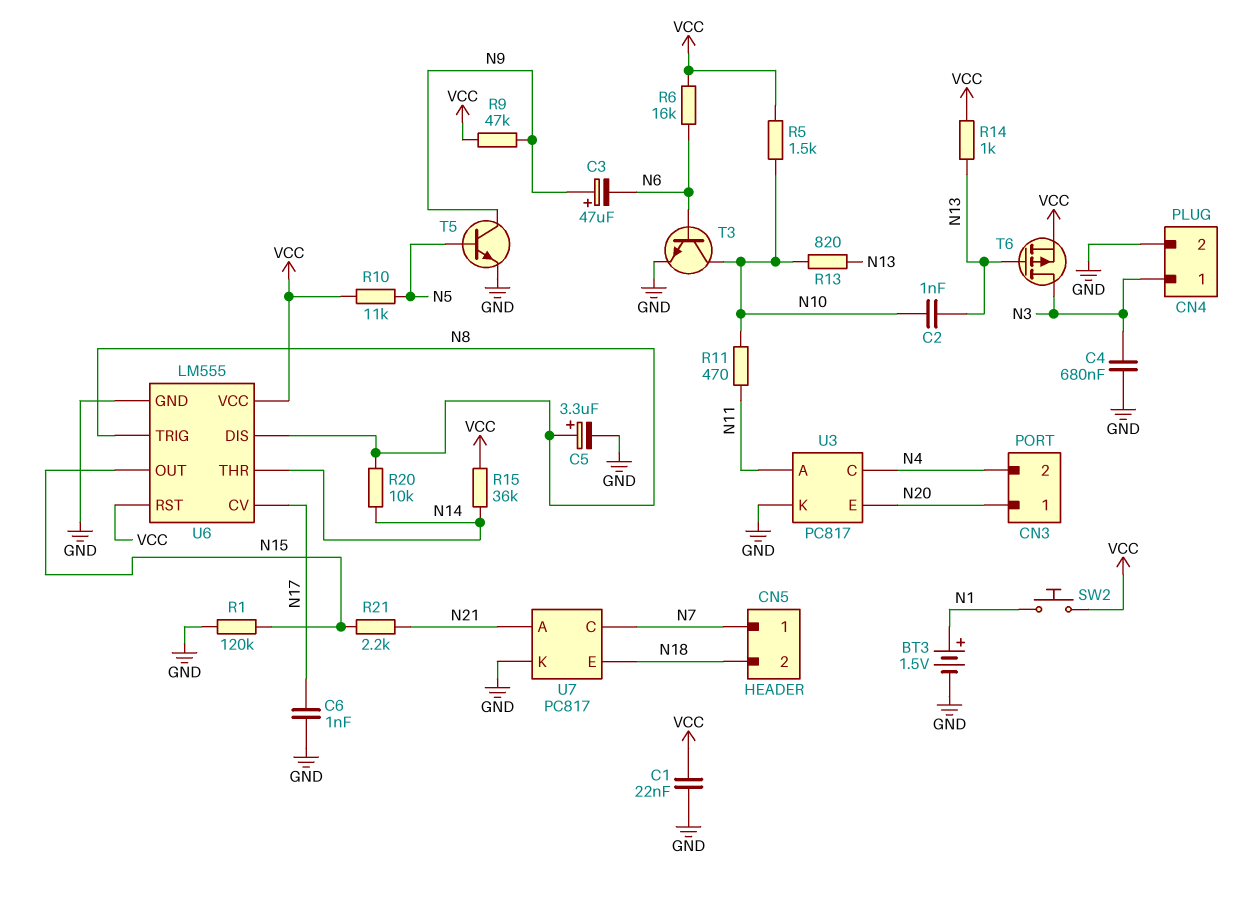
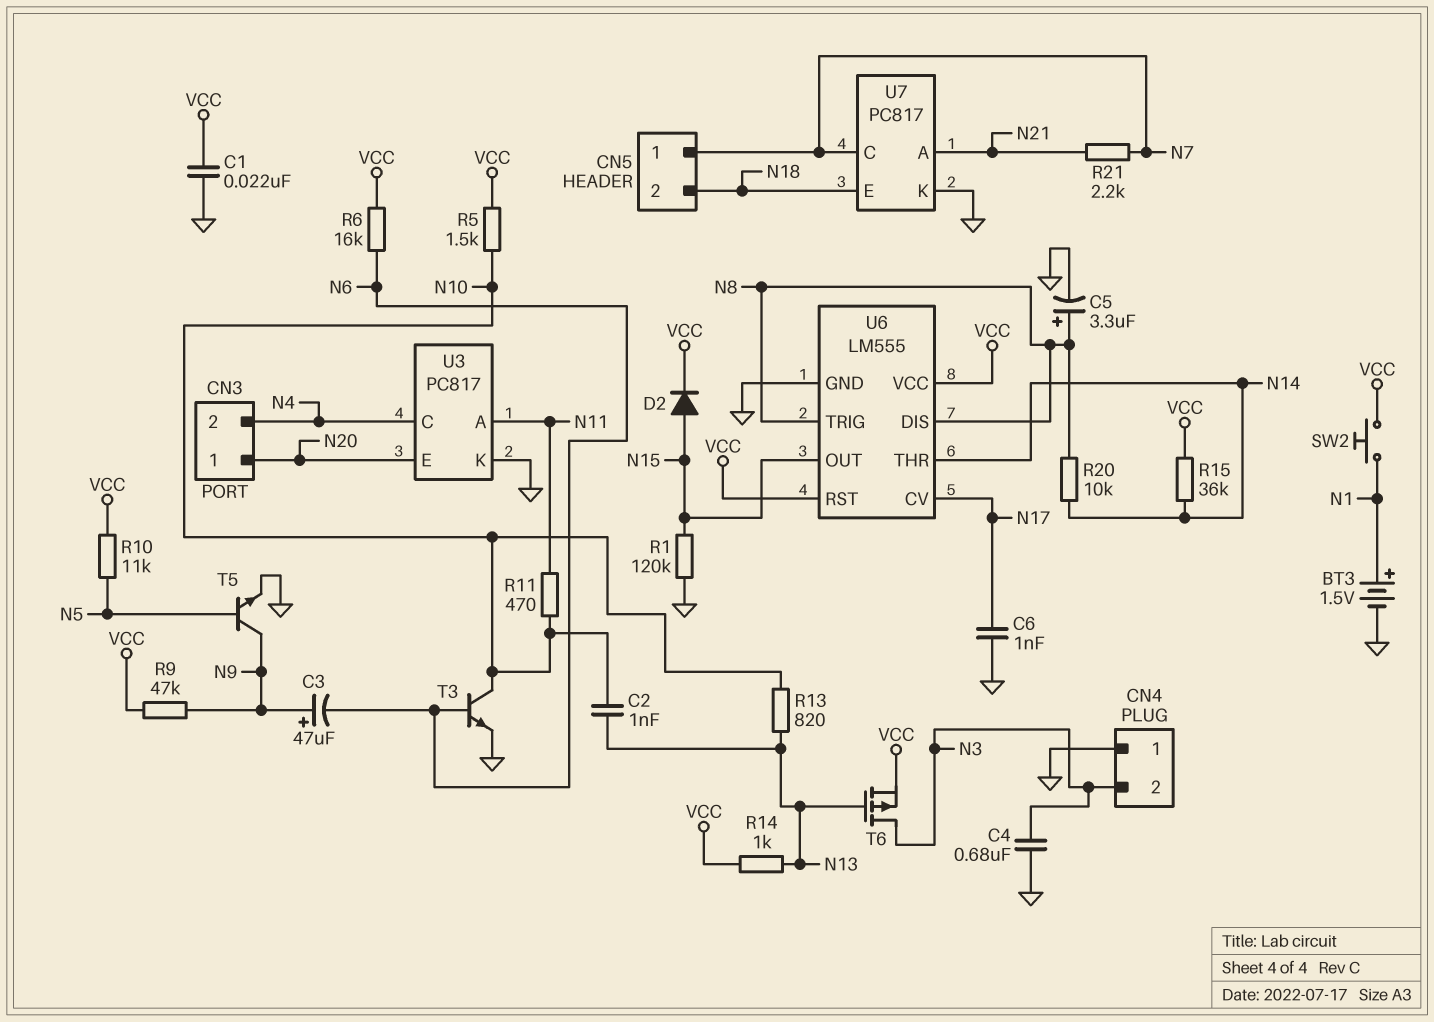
CN4 pin 1: N3 -> GND
CN4 pin 2: GND -> N3
D2: none -> diode (A N15, K VCC)
R21: 2.2k (N15, N21) -> 2.2k (N7, N21)

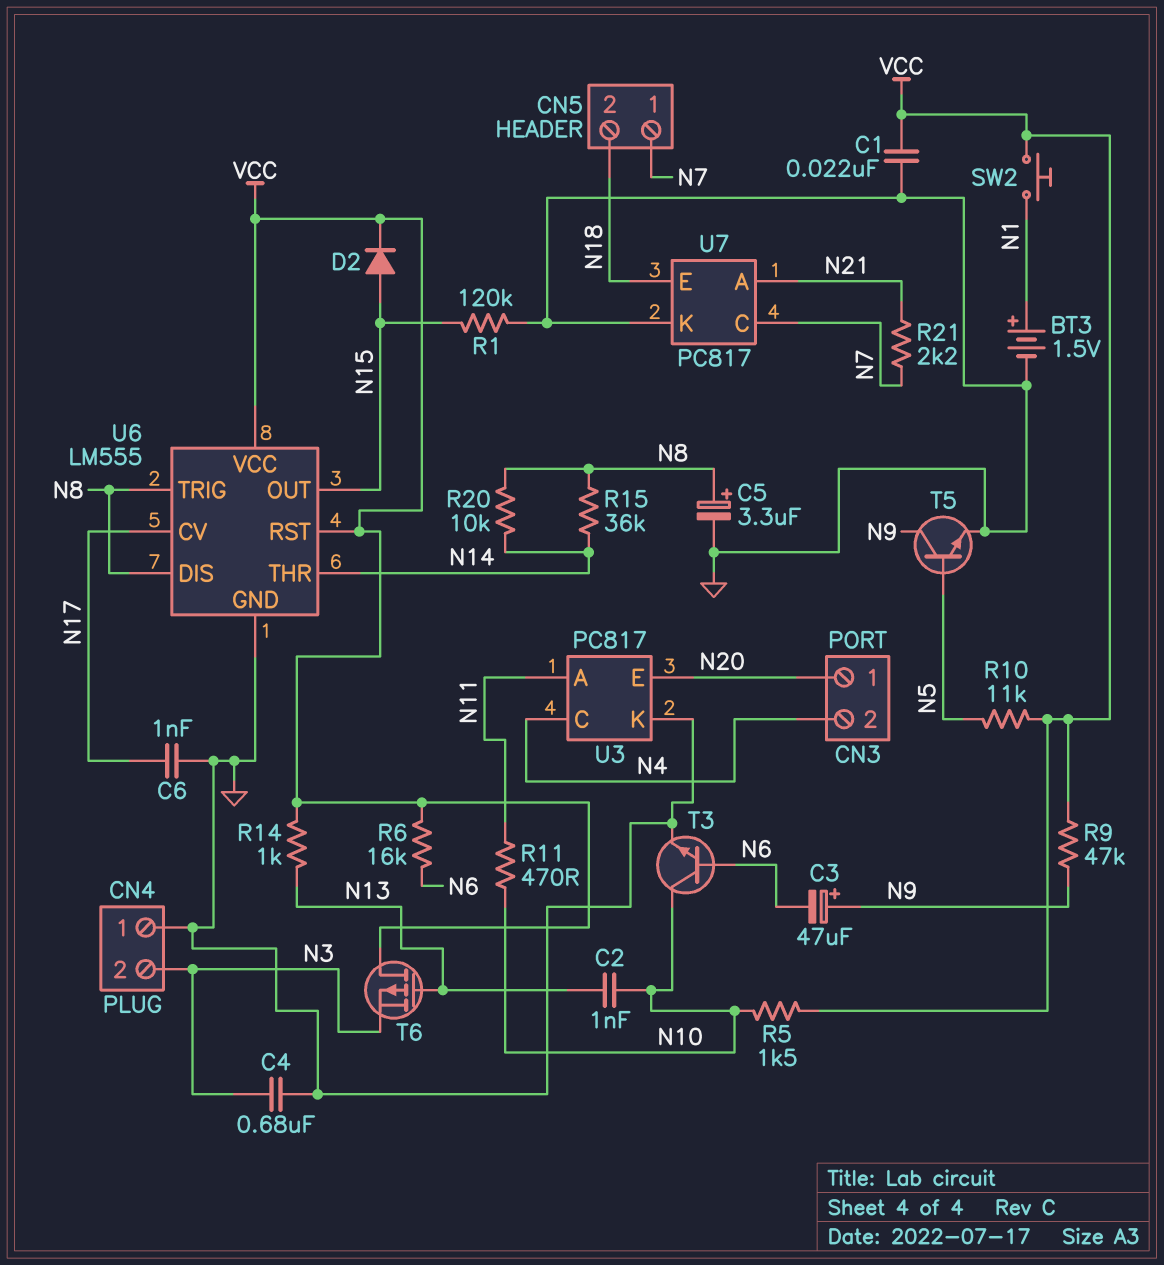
R13: 820 (N10, N13) -> none
R15: 36k (N14, VCC) -> 36k (N8, N14)
T6: PMOS (G N13, D N3, S VCC) -> PMOS (G N13, D VCC, S N3)

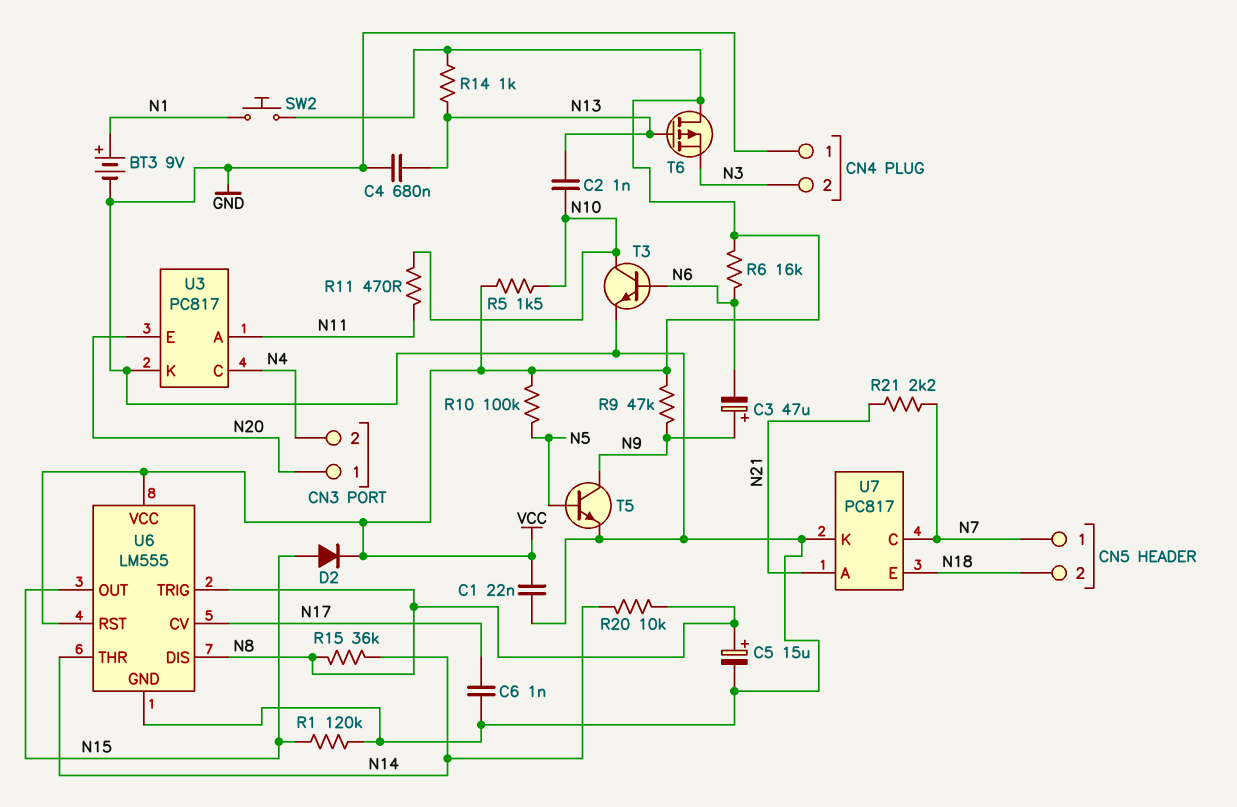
BT3: 1.5V (plus N1, minus GND) -> 9V (plus N1, minus GND)
C4: 680nF (GND, N3) -> 680nF (GND, N13)
C5: 3.3uF (plus N8, minus GND) -> 15uF (plus N8, minus GND)
R10: 11k (N5, VCC) -> 100k (N5, VCC)

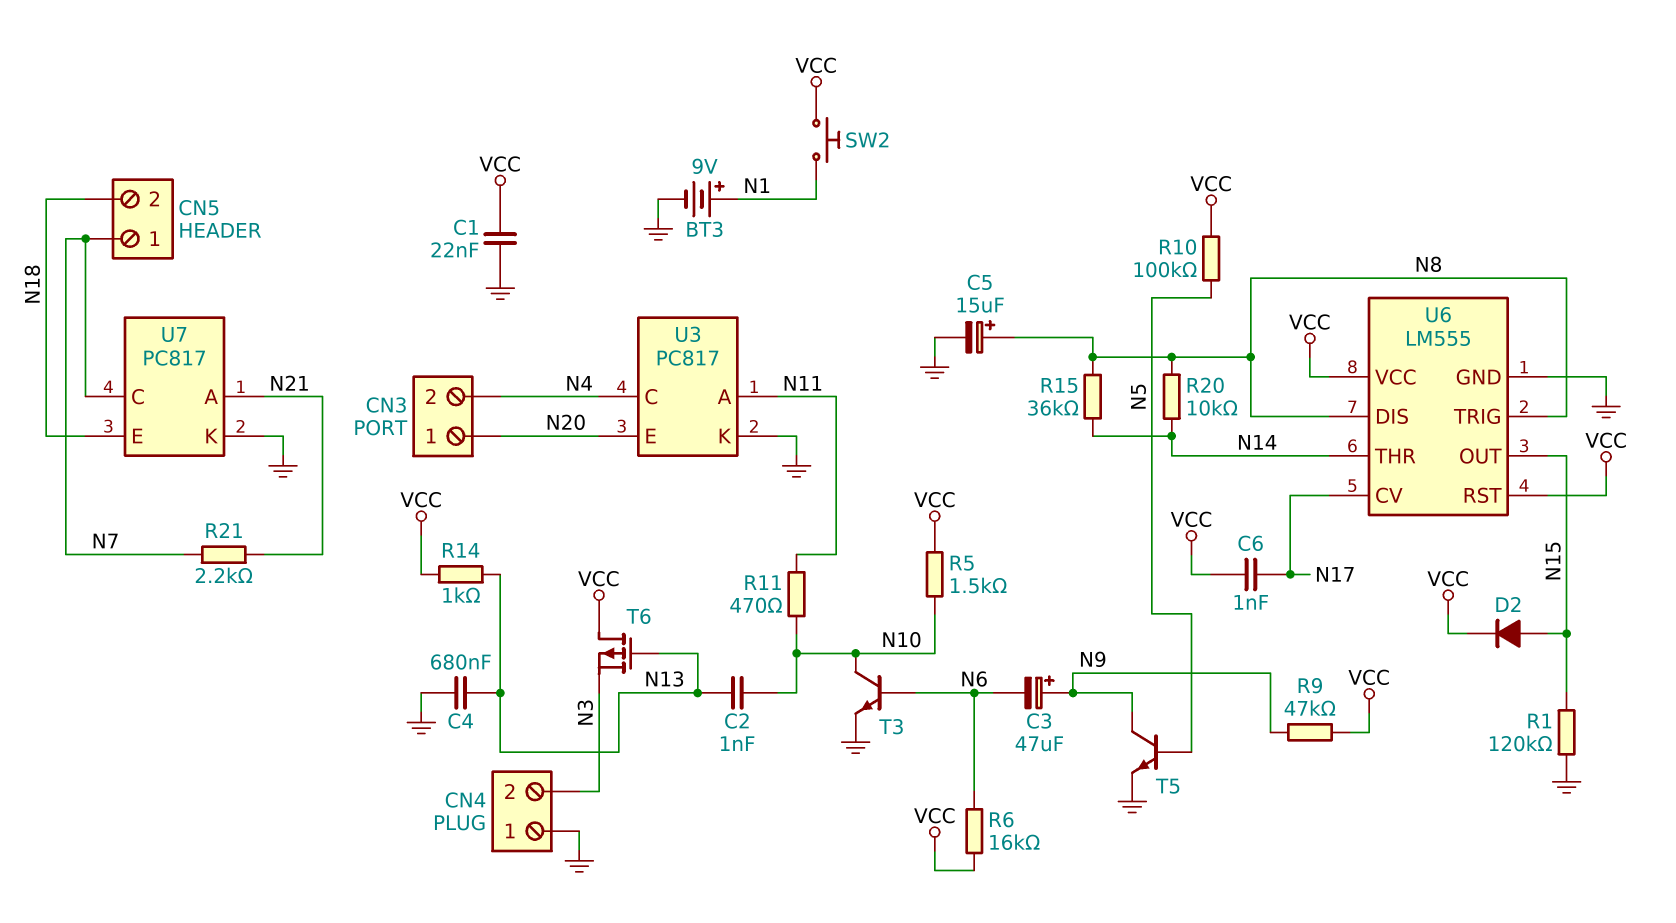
C6: 1nF (GND, N17) -> 1nF (N17, VCC)

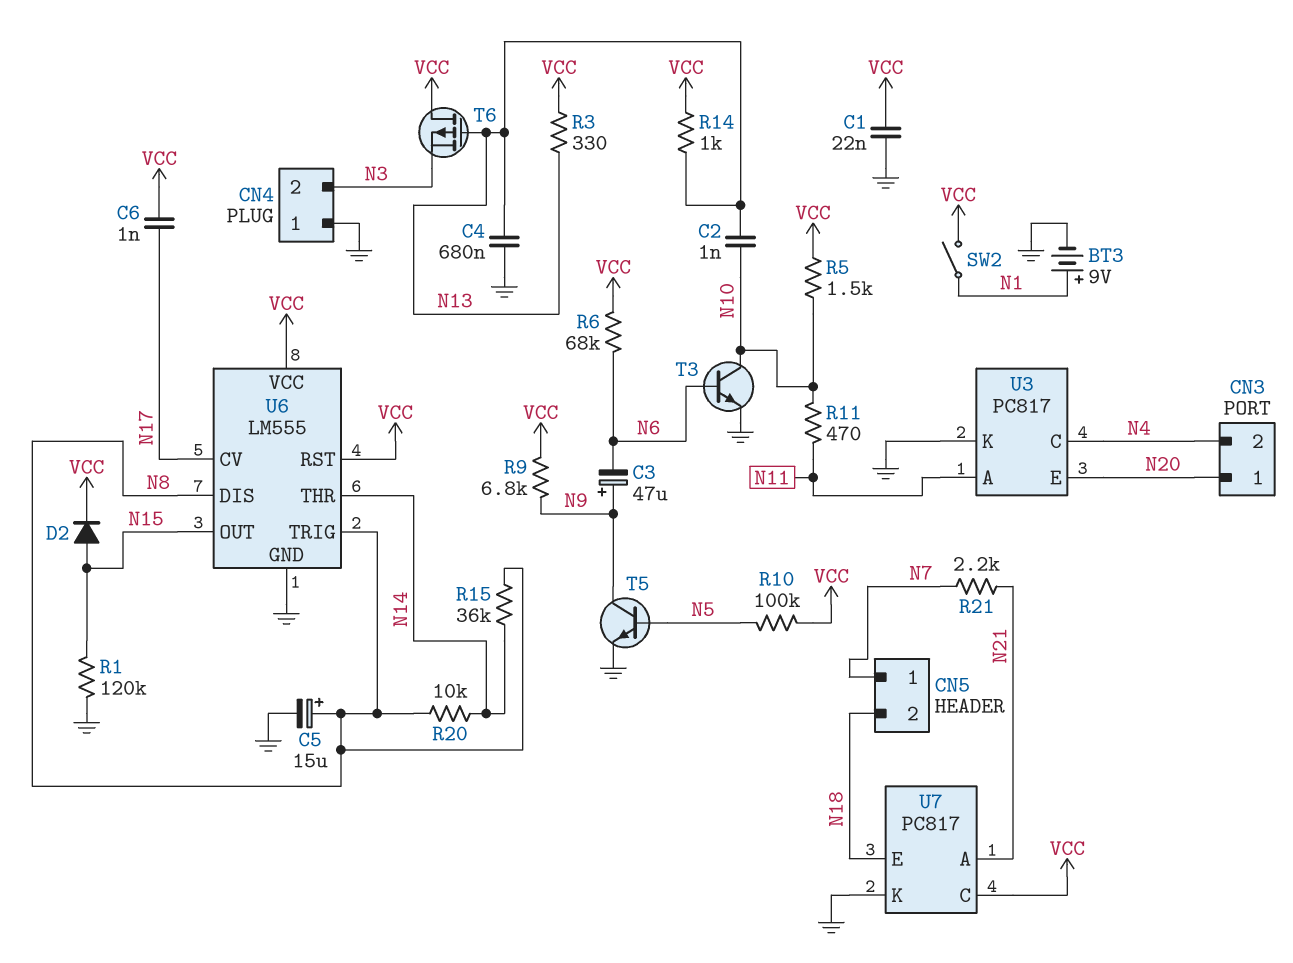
R3: none -> 330 (N13, VCC)
R6: 16k (N6, VCC) -> 68k (N6, VCC)
R9: 47k (N9, VCC) -> 6.8k (N9, VCC)
SW2: button (N1, VCC) -> switch (N1, VCC)
U7 pin C: N7 -> VCC

